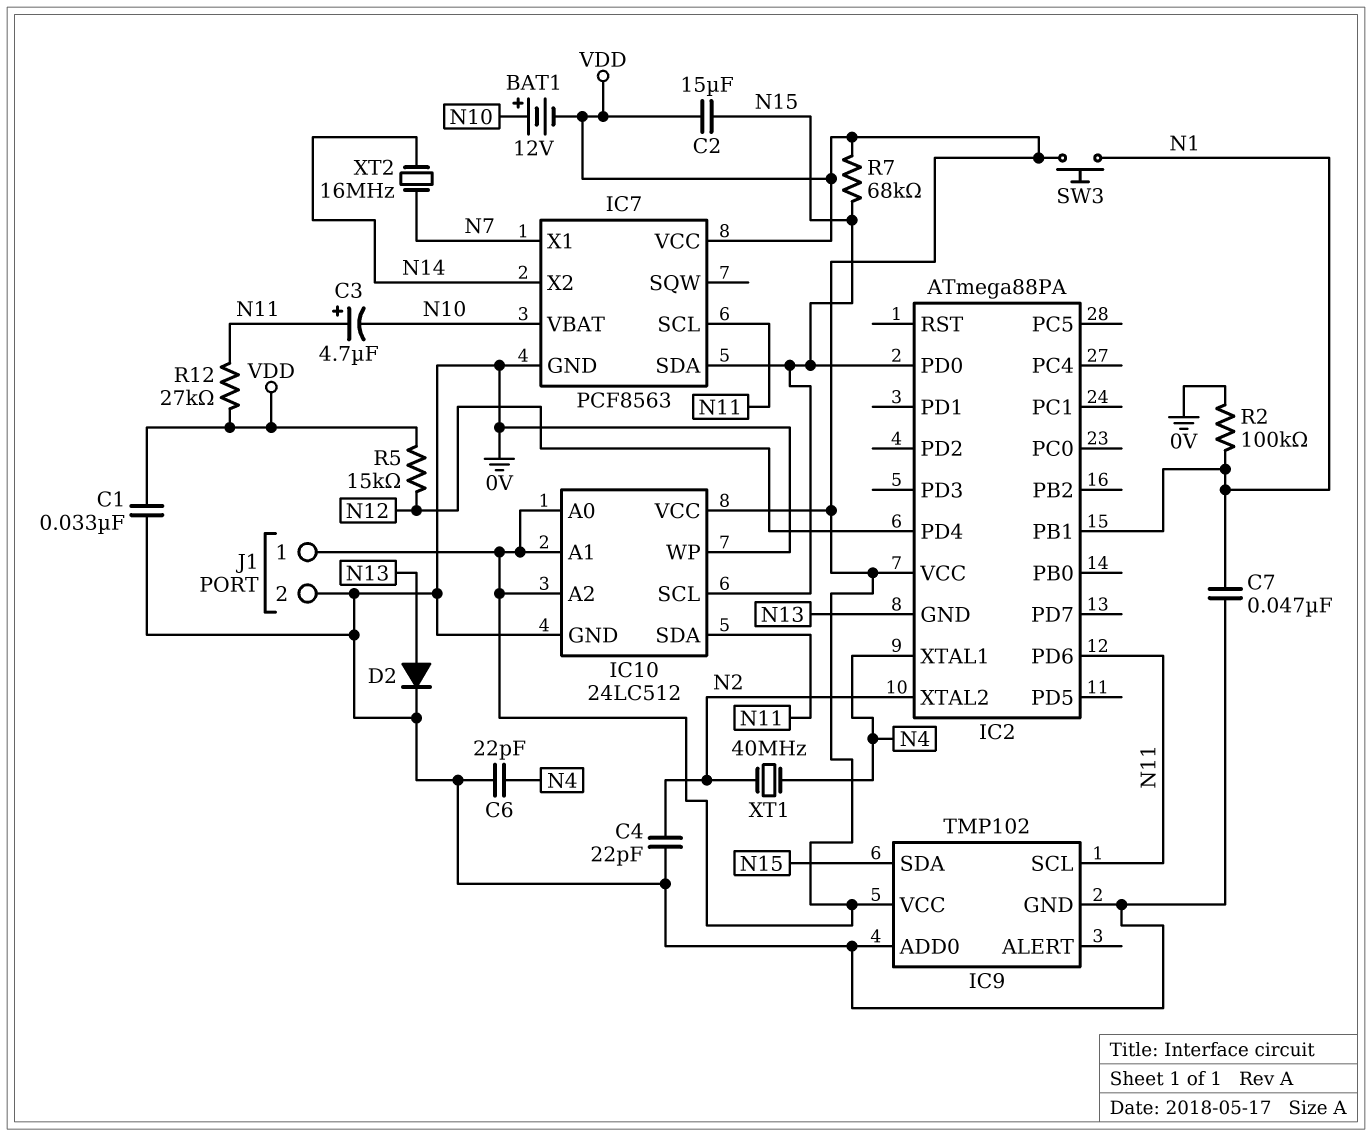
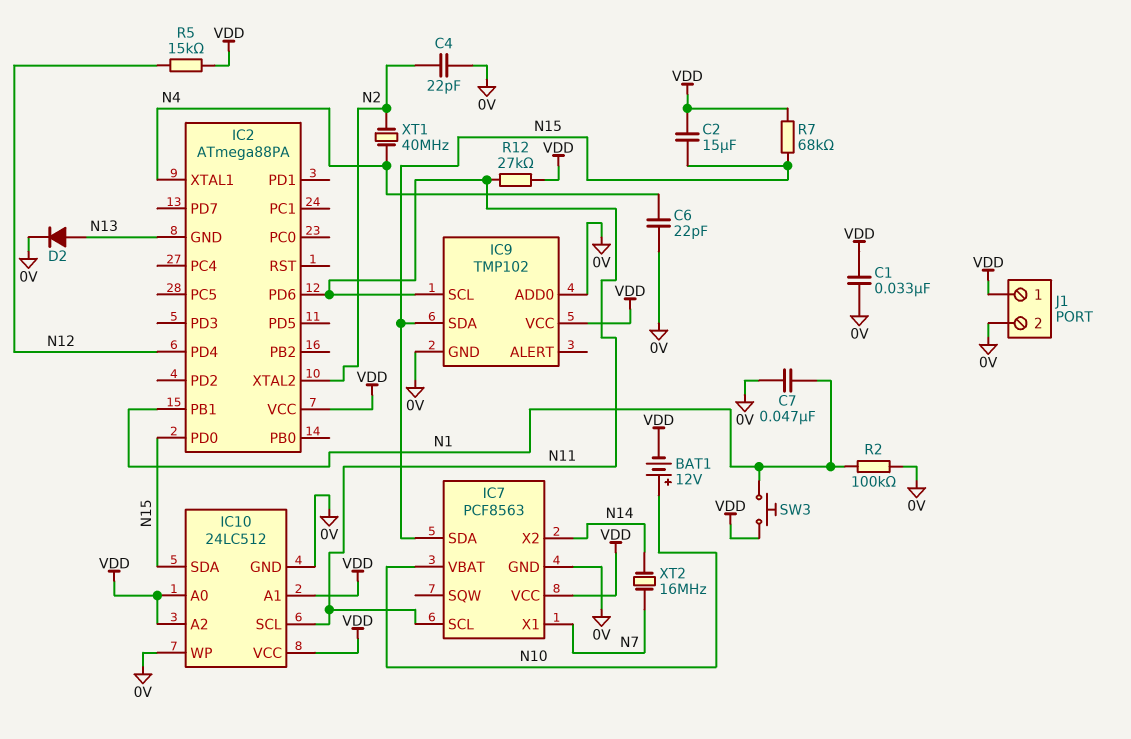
C3: 4.7uF (plus N11, minus N10) -> none
IC10 pin SCL: N15 -> N11
IC10 pin SDA: N11 -> N15

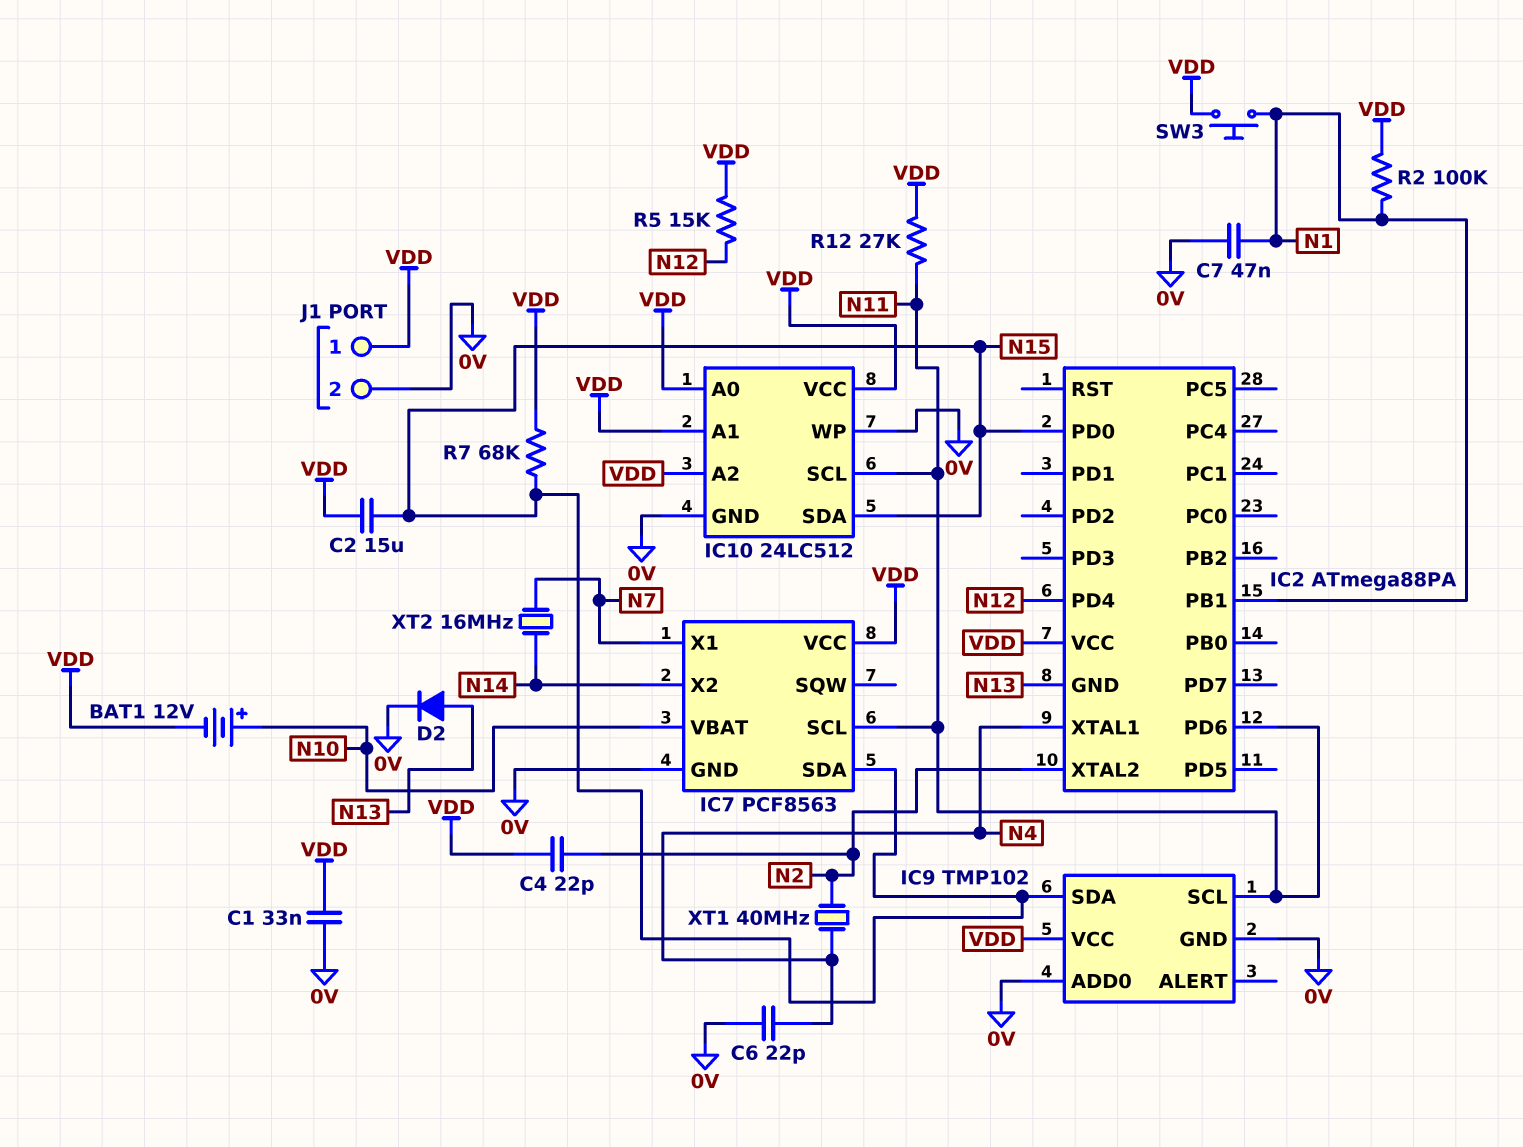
C4: 22pF (0V, N2) -> 22pF (N2, VDD)
R2: 100k (0V, N1) -> 100k (N1, VDD)

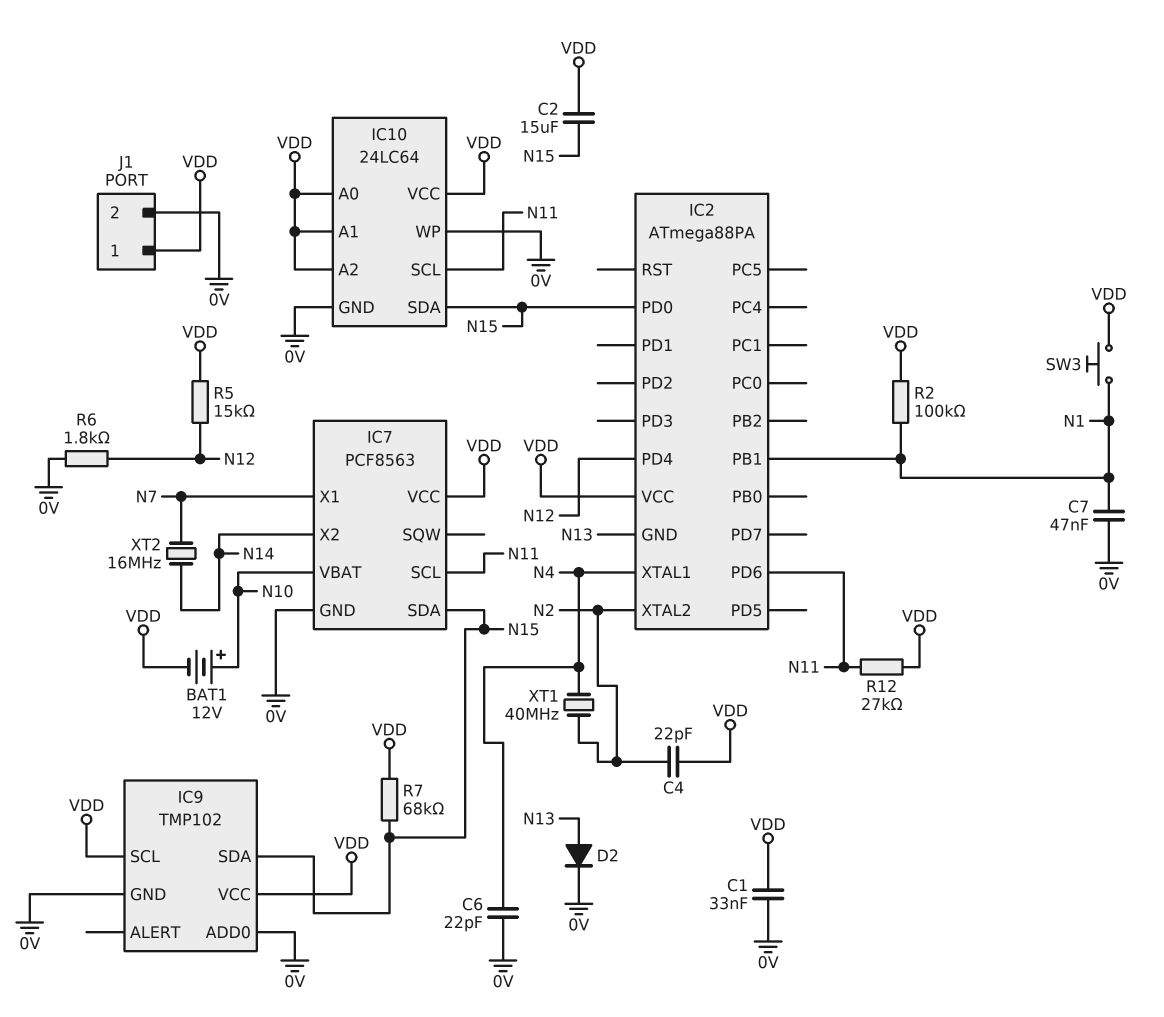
IC9 pin SCL: N11 -> VDD
IC10: 24LC512 -> 24LC64
R6: none -> 1.8k (0V, N12)

